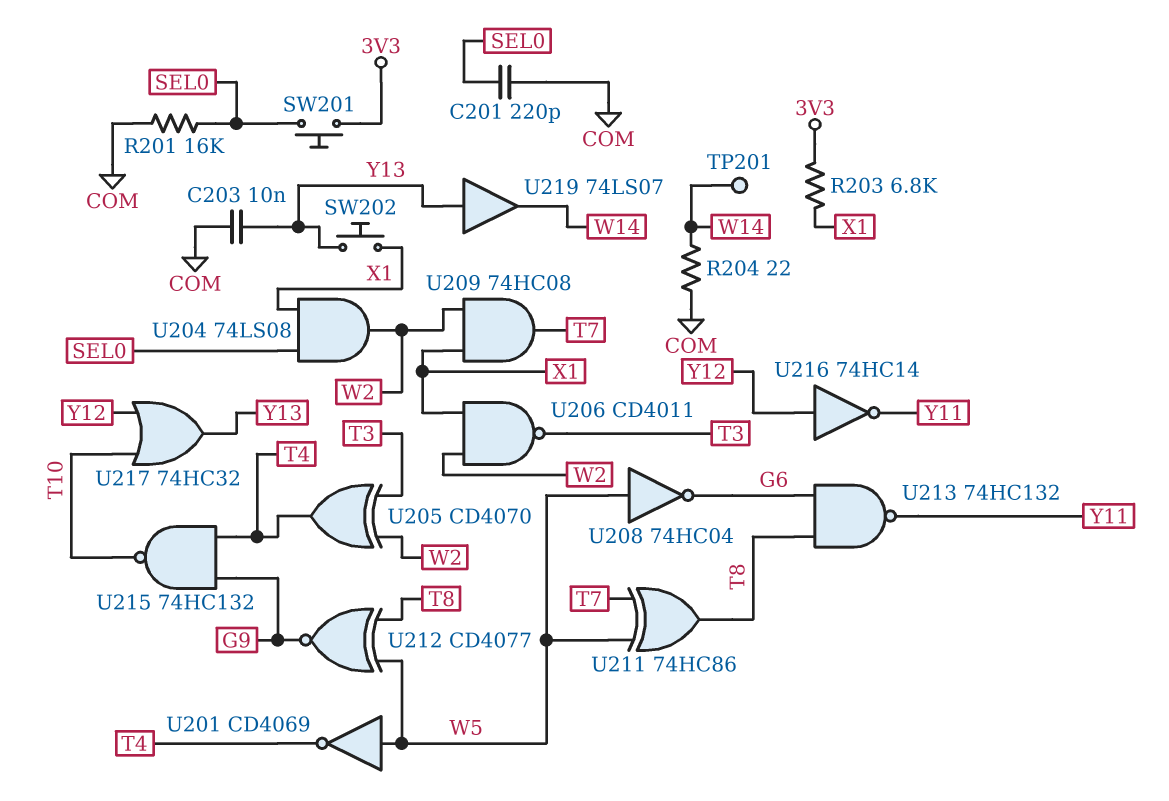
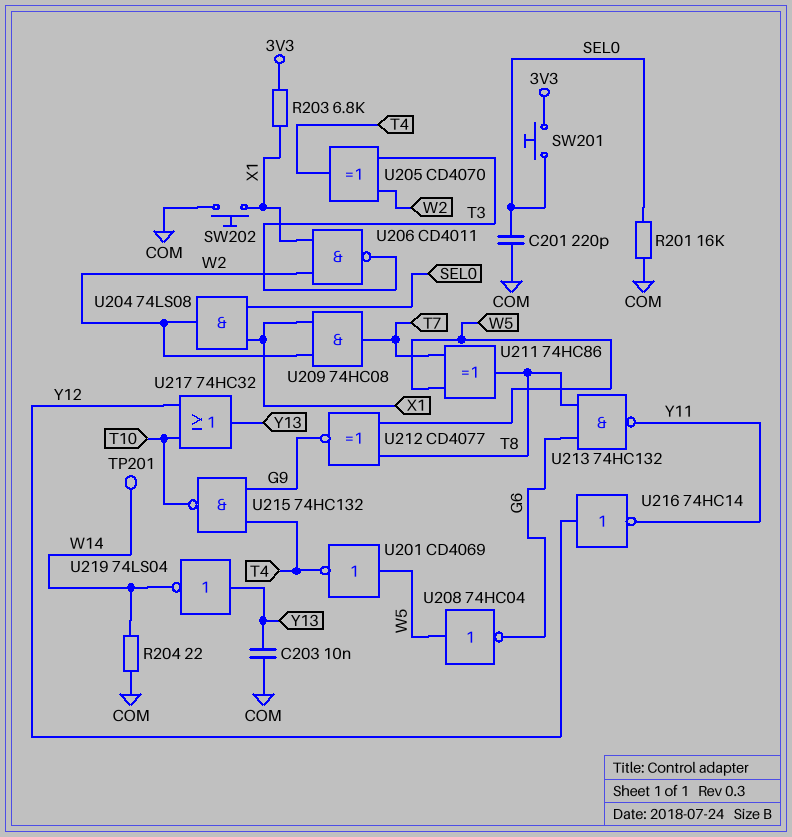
SW202: button (X1, Y13) -> button (COM, X1)
U219: buffer 74LS07 (in Y13, out W14) -> NOT 74LS04 (in Y13, out W14)

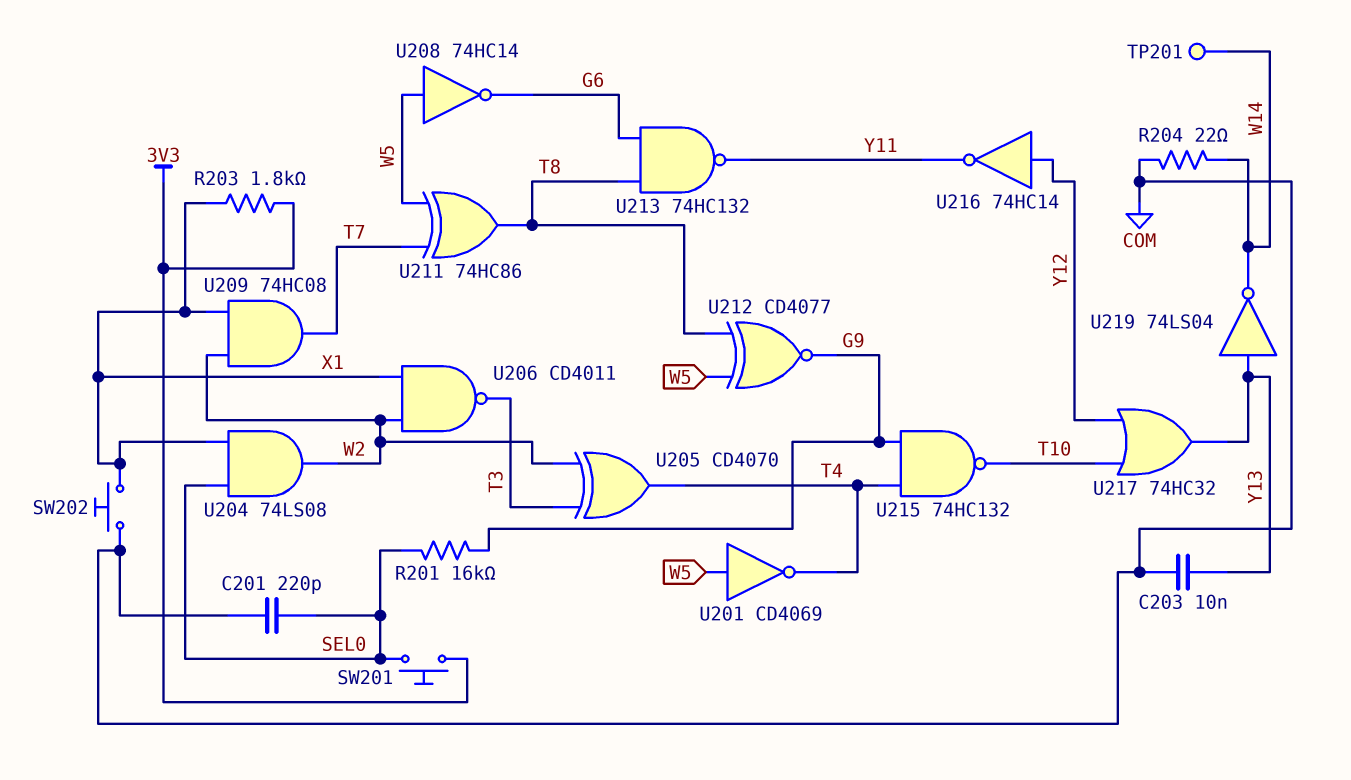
R201: 16k (COM, SEL0) -> 16k (G9, SEL0)
R203: 6.8k (3V3, X1) -> 1.8k (3V3, X1)
U208: NOT 74HC04 (in W5, out G6) -> NOT 74HC14 (in W5, out G6)

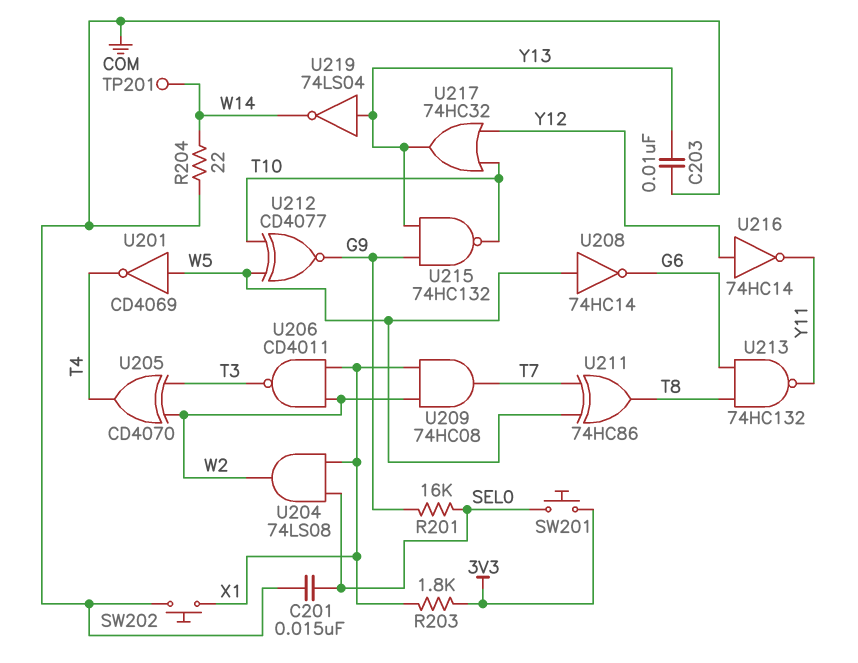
C201: 220pF (COM, SEL0) -> 15nF (COM, SEL0)
U212: XNOR CD4077 (in T8, in W5, out G9) -> XNOR CD4077 (in T10, in W5, out G9)
U215: NAND 74HC132 (in G9, in T4, out T10) -> NAND 74HC132 (in G9, in Y13, out T10)

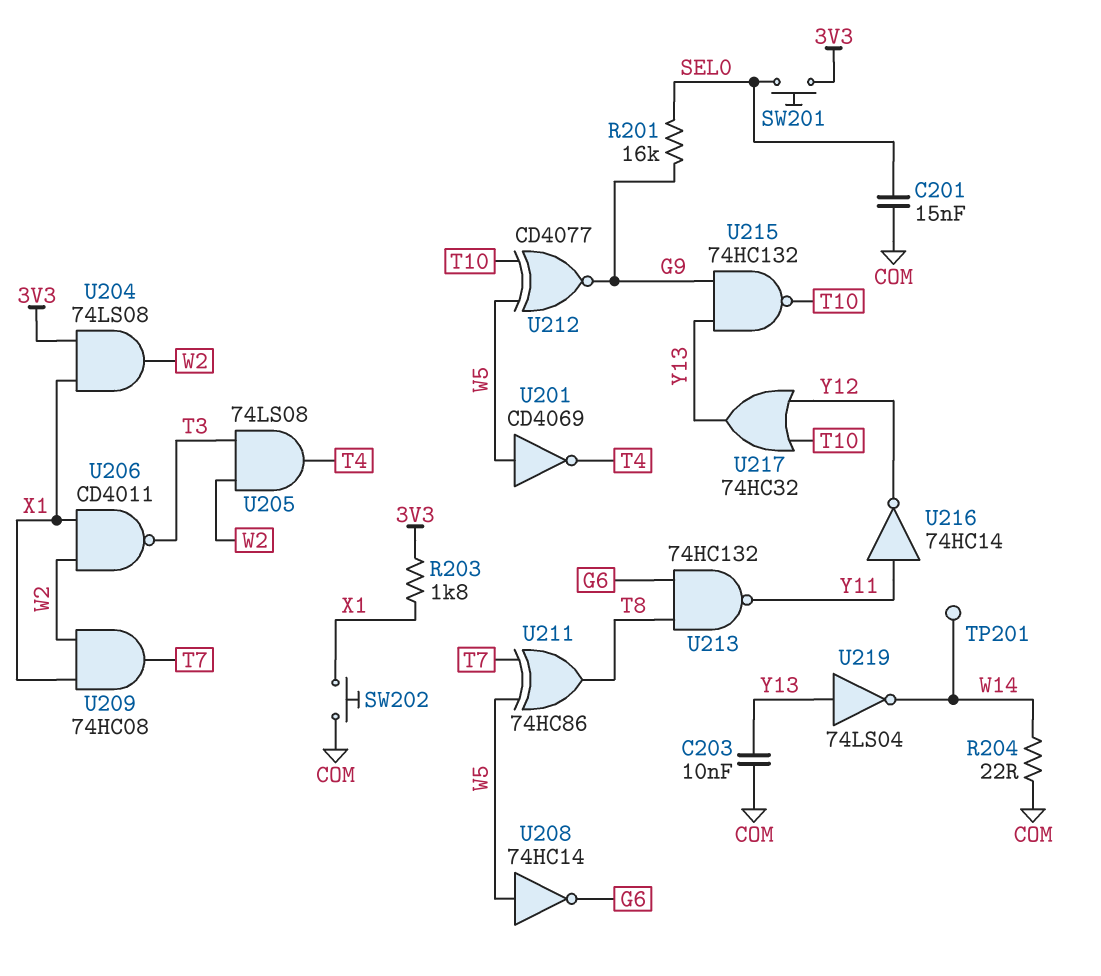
U204: AND 74LS08 (in SEL0, in X1, out W2) -> AND 74LS08 (in 3V3, in X1, out W2)
U205: XOR CD4070 (in T3, in W2, out T4) -> AND 74LS08 (in T3, in W2, out T4)
U216: NOT 74HC14 (in Y12, out Y11) -> NOT 74HC14 (in Y11, out Y12)

